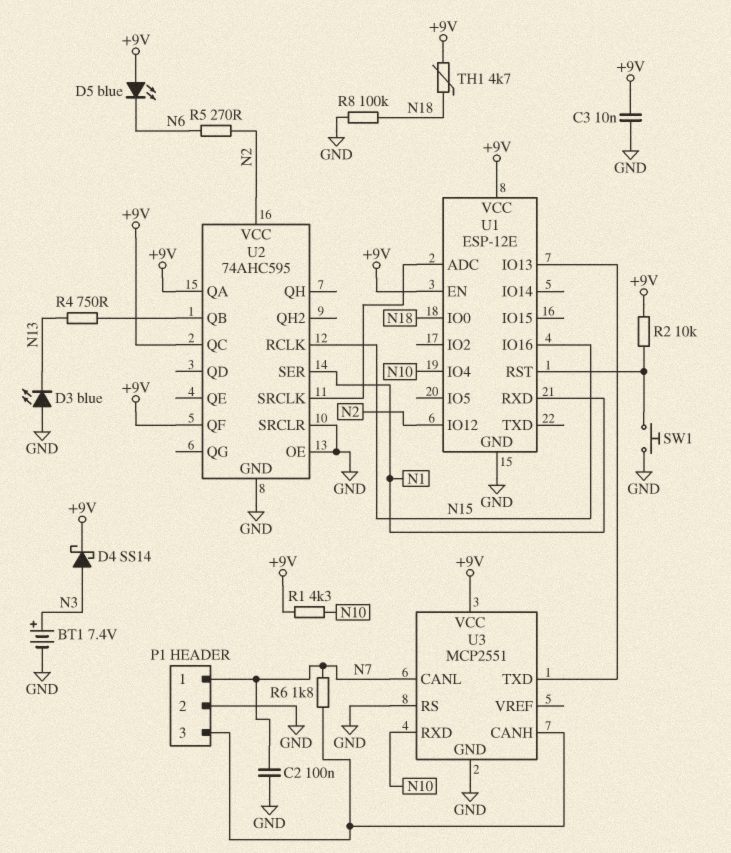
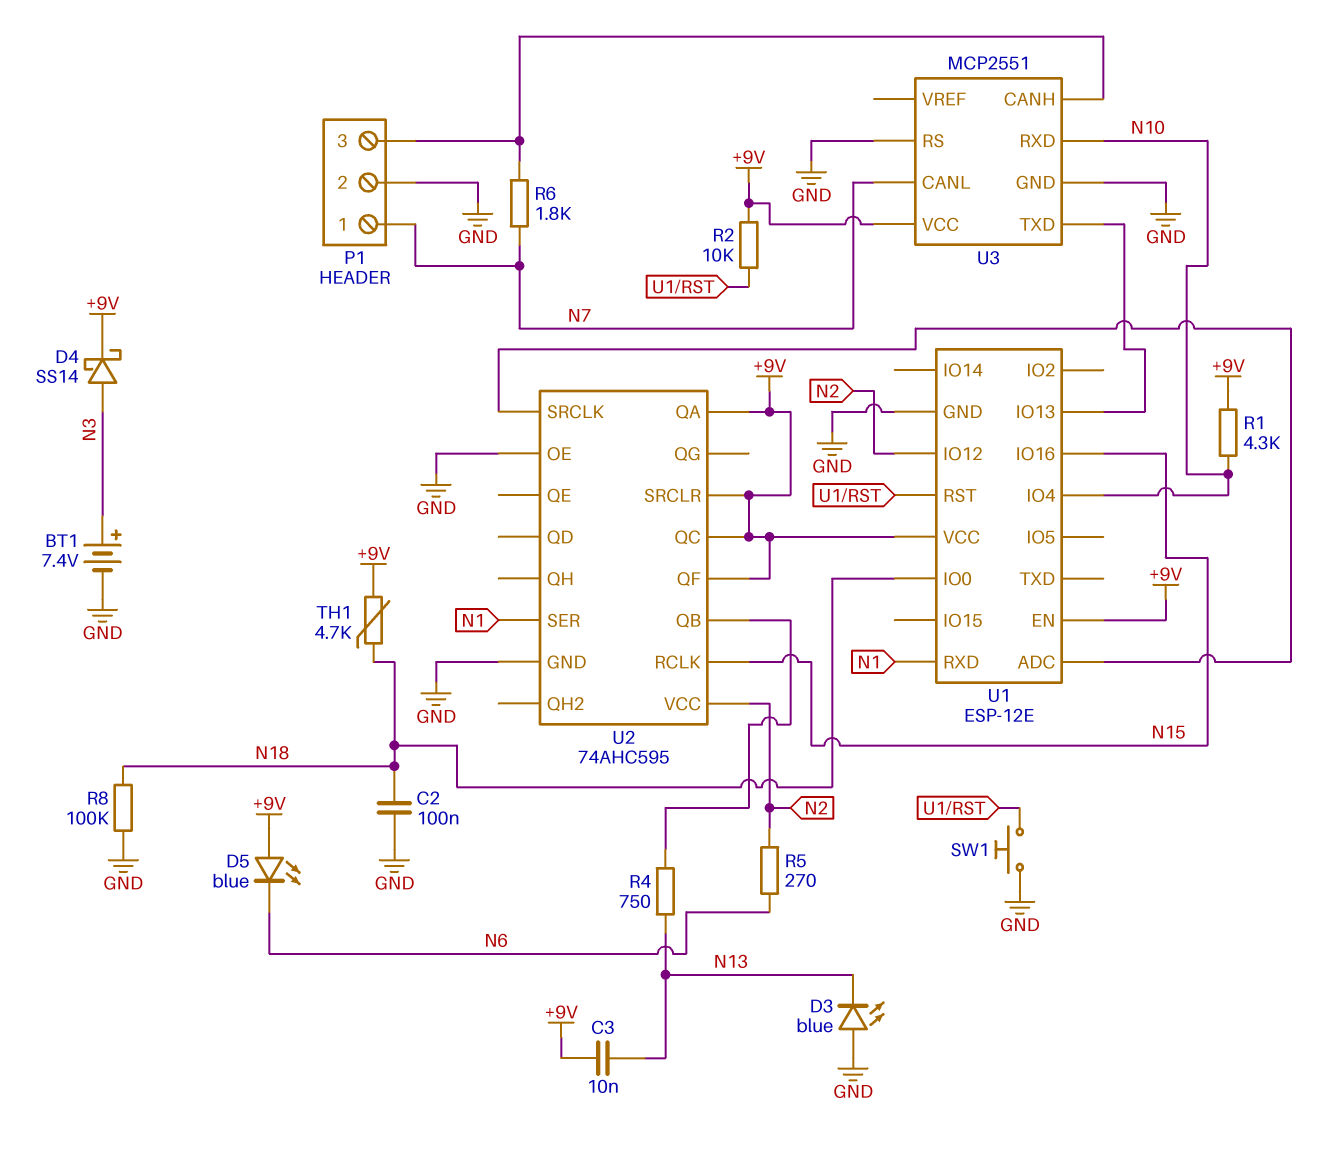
C2: 100nF (GND, N7) -> 100nF (GND, N18)
C3: 10nF (+9V, GND) -> 10nF (+9V, N13)
U2 pin SRCLR: GND -> +9V

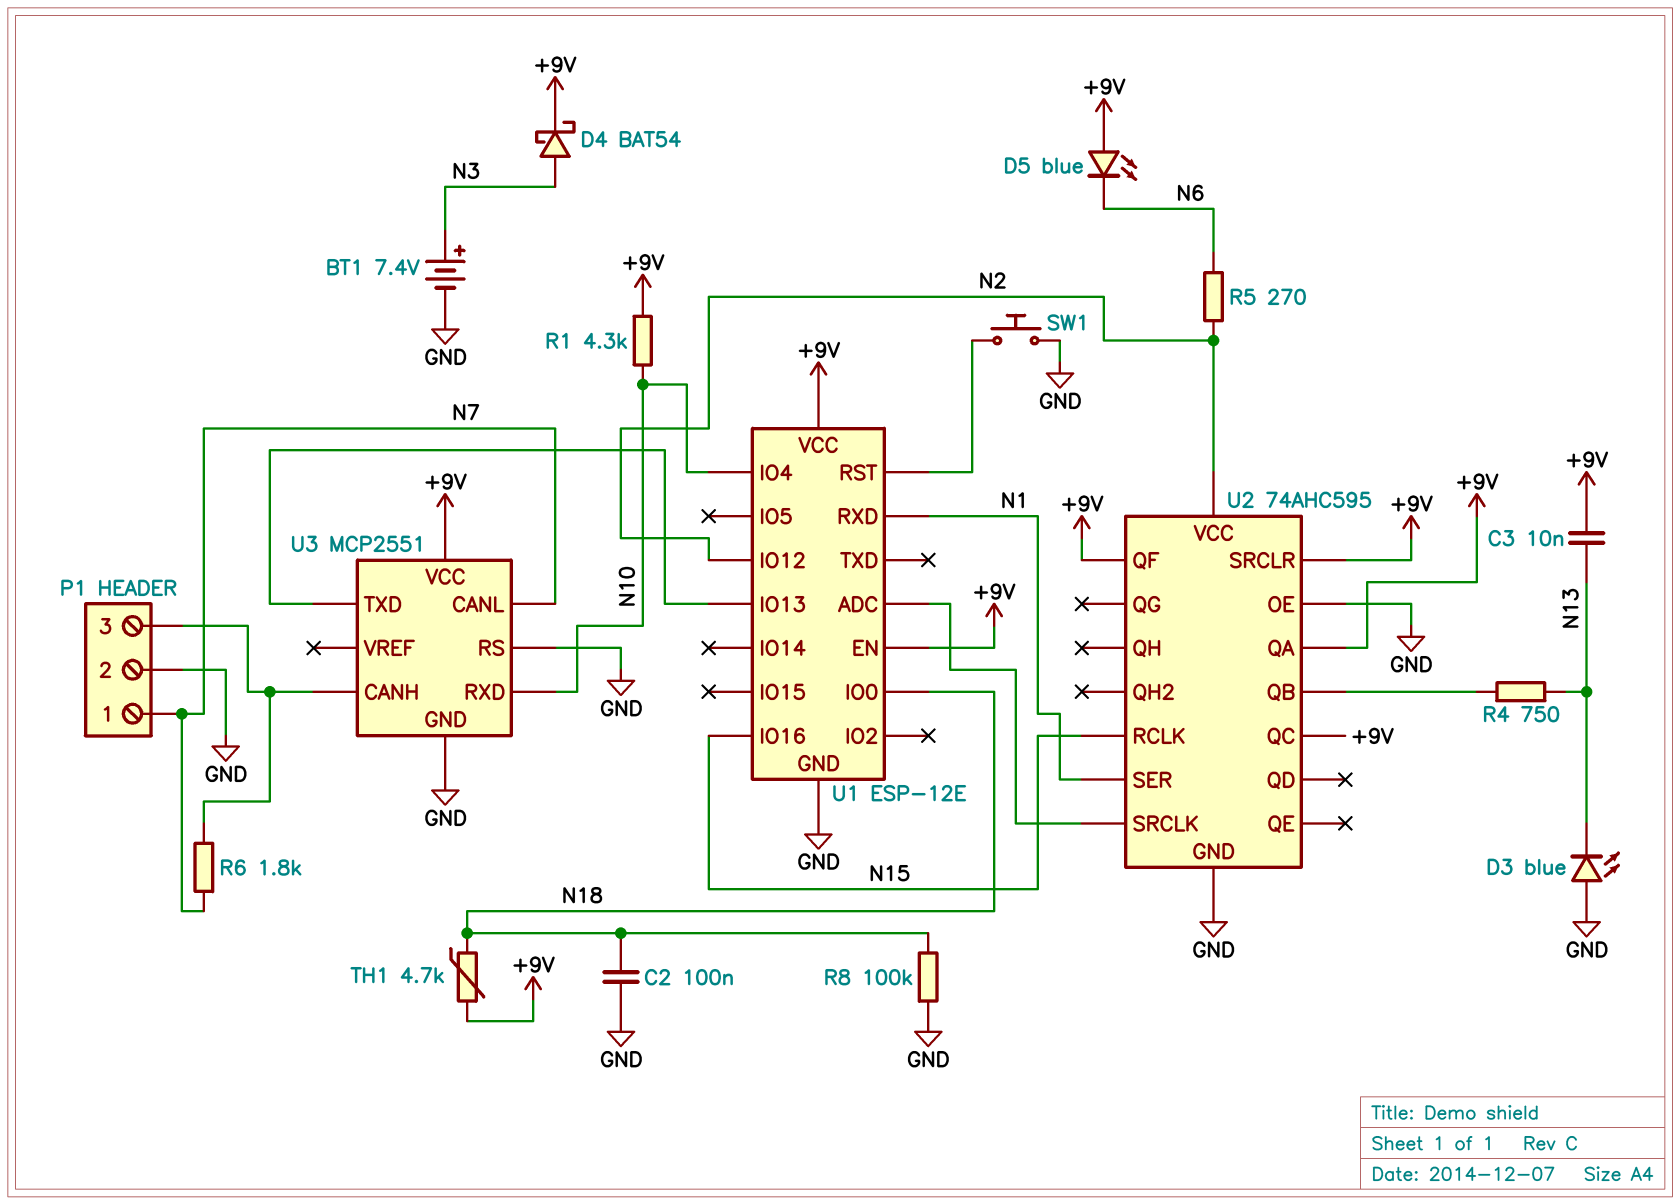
D4: schottky SS14 (A N3, K +9V) -> schottky BAT54 (A N3, K +9V)
R2: 10k (+9V, U1/RST) -> none

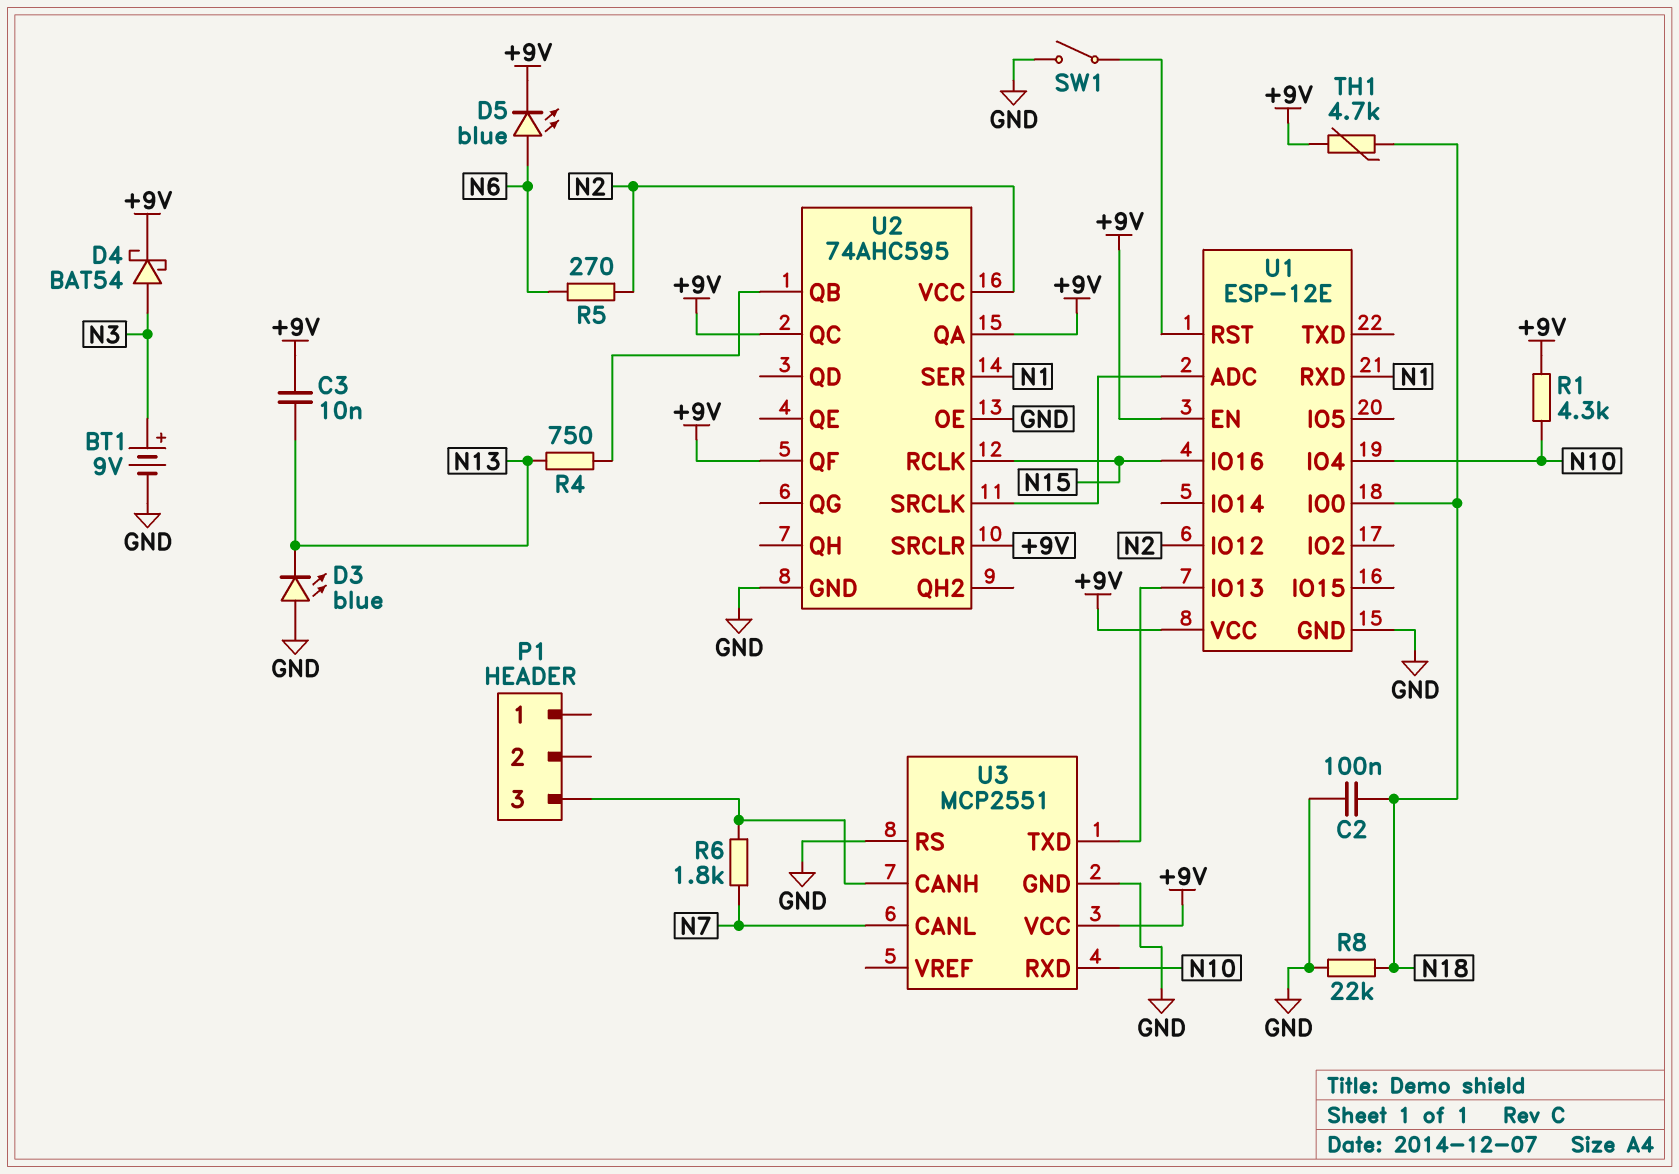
BT1: 7.4V (plus N3, minus GND) -> 9V (plus N3, minus GND)
D5: LED blue (A +9V, K N6) -> LED blue (A N6, K +9V)
P1 pin 1: N7 -> none
P1 pin 2: GND -> none
R8: 100k (GND, N18) -> 22k (GND, N18)
SW1: button (GND, U1/RST) -> switch (GND, U1/RST)

